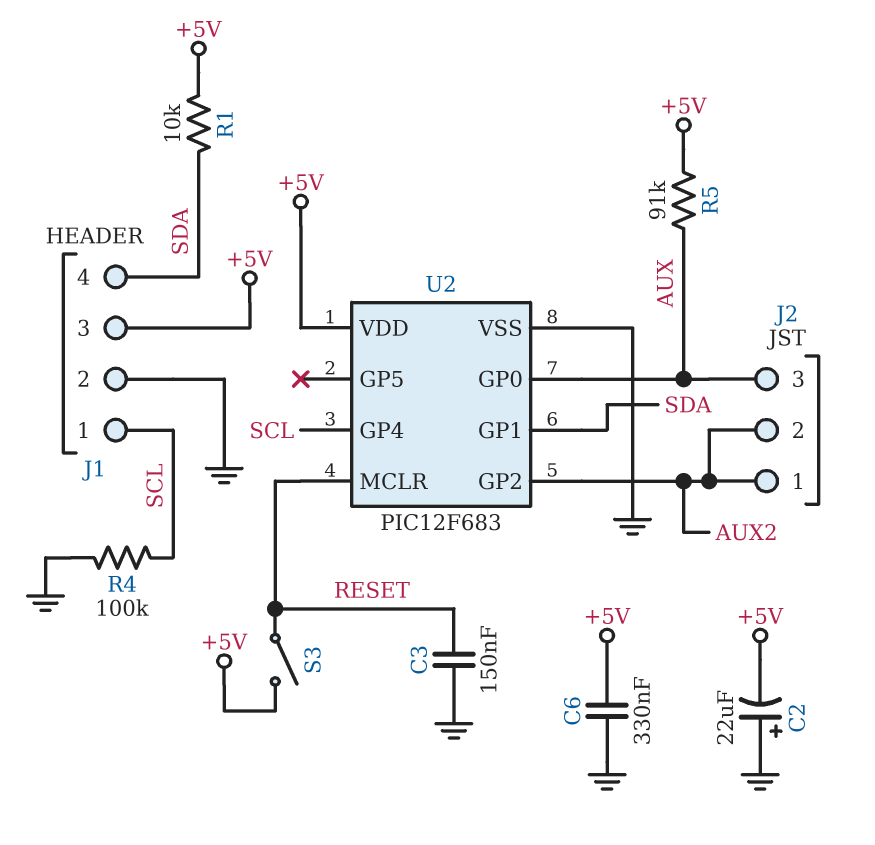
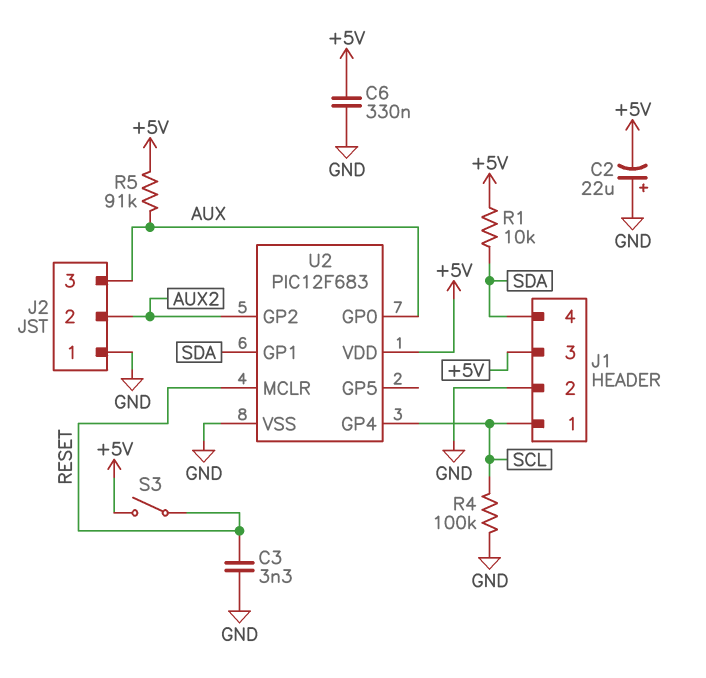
C3: 150nF (GND, RESET) -> 3.3nF (GND, RESET)
J2 pin 1: AUX2 -> GND

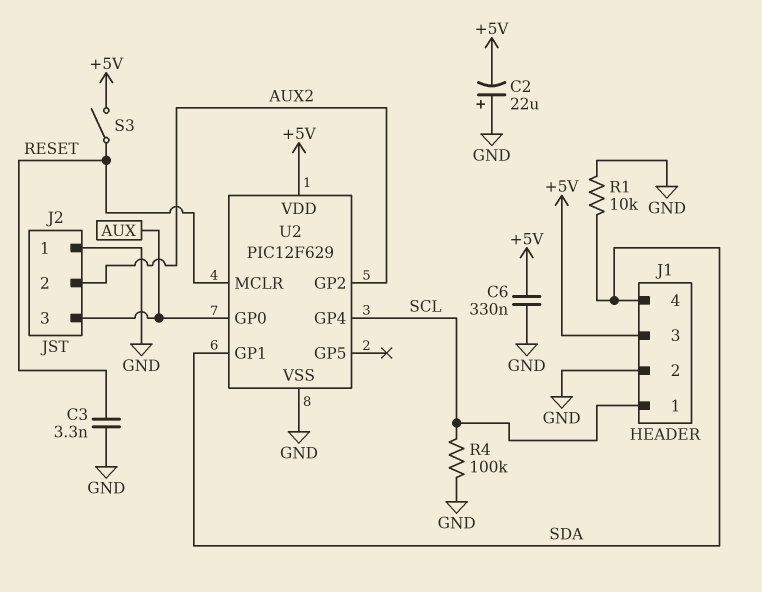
R1: 10k (+5V, SDA) -> 10k (GND, SDA)
R5: 91k (+5V, AUX) -> none
U2: PIC12F683 -> PIC12F629

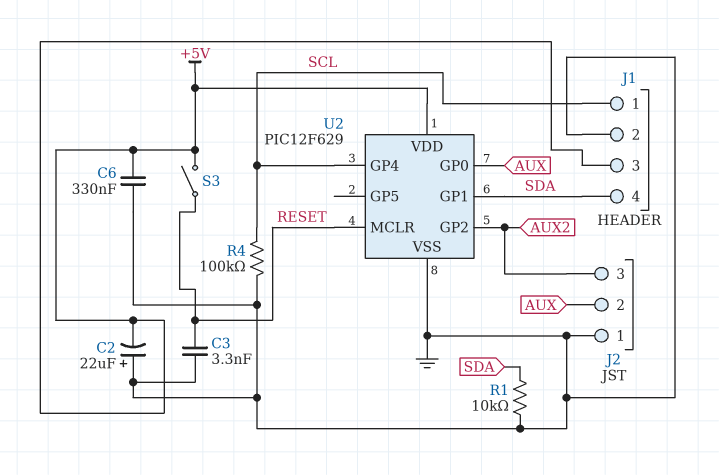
J2 pin 2: AUX2 -> AUX
J2 pin 3: AUX -> AUX2

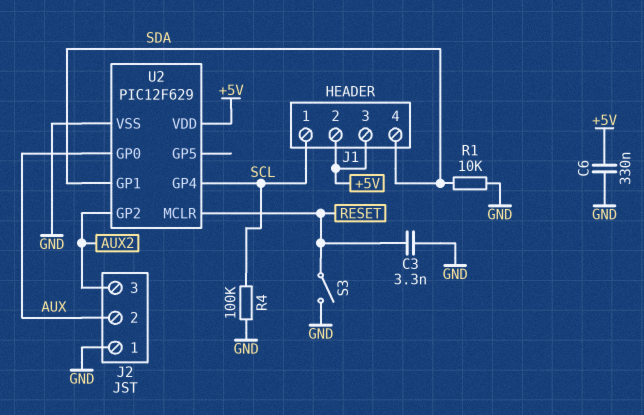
C2: 22uF (plus GND, minus +5V) -> none
J1 pin 2: GND -> +5V
S3: switch (+5V, RESET) -> switch (GND, RESET)

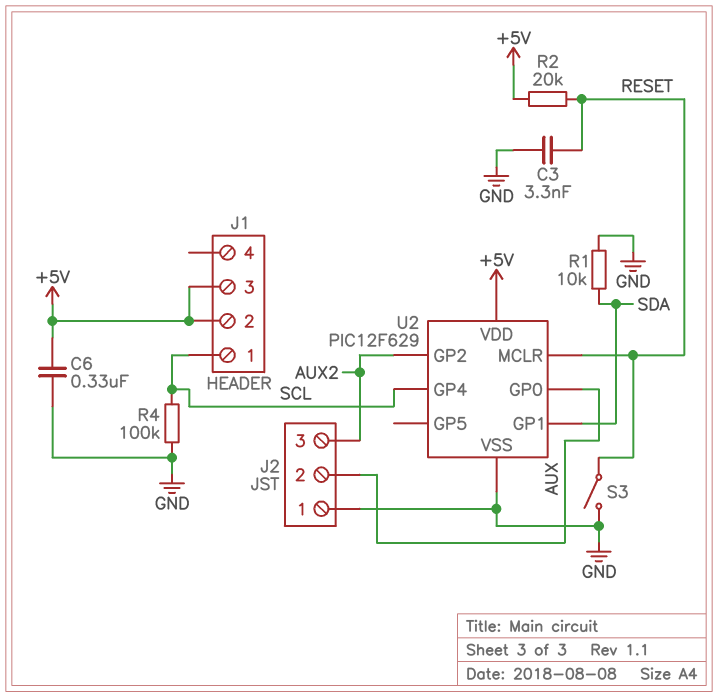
J1 pin 4: SDA -> none
R2: none -> 20k (+5V, RESET)

